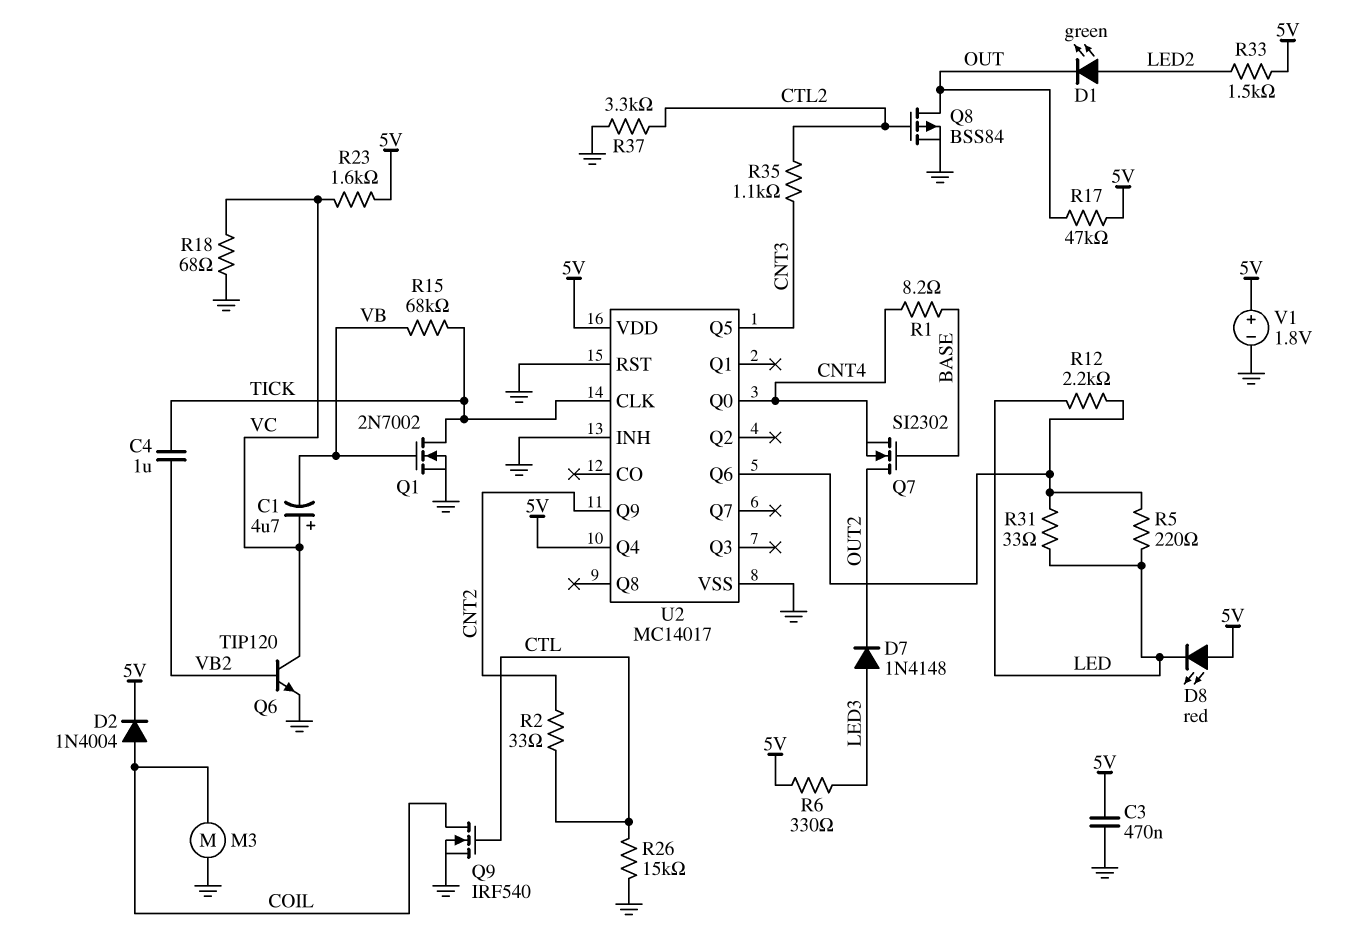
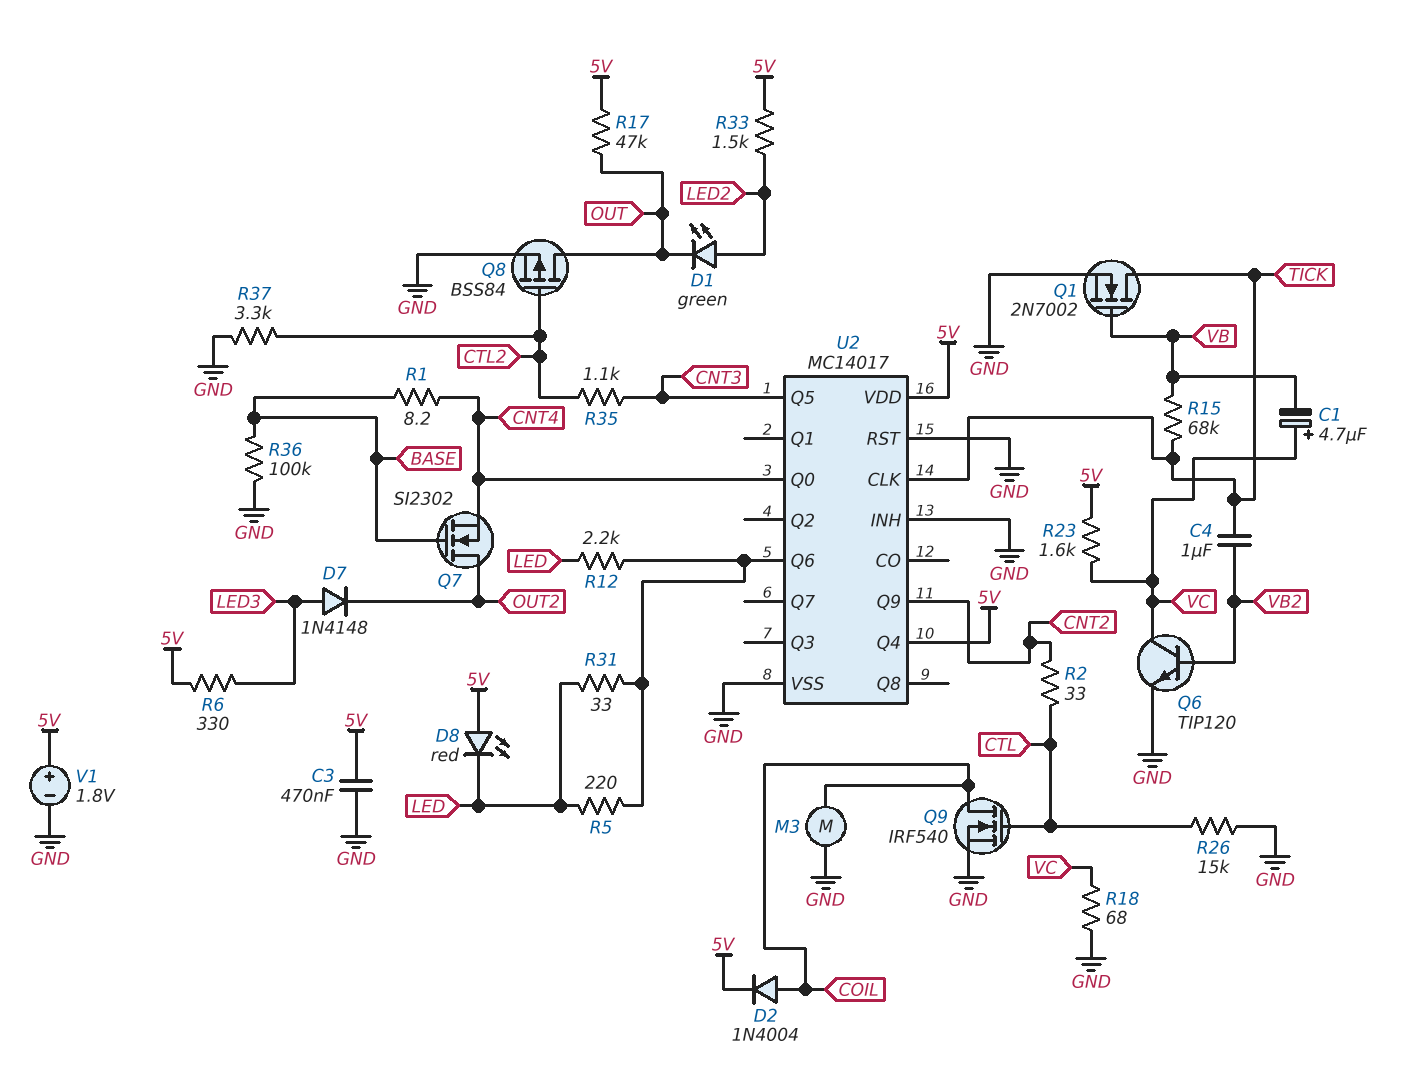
R36: none -> 100k (BASE, GND)

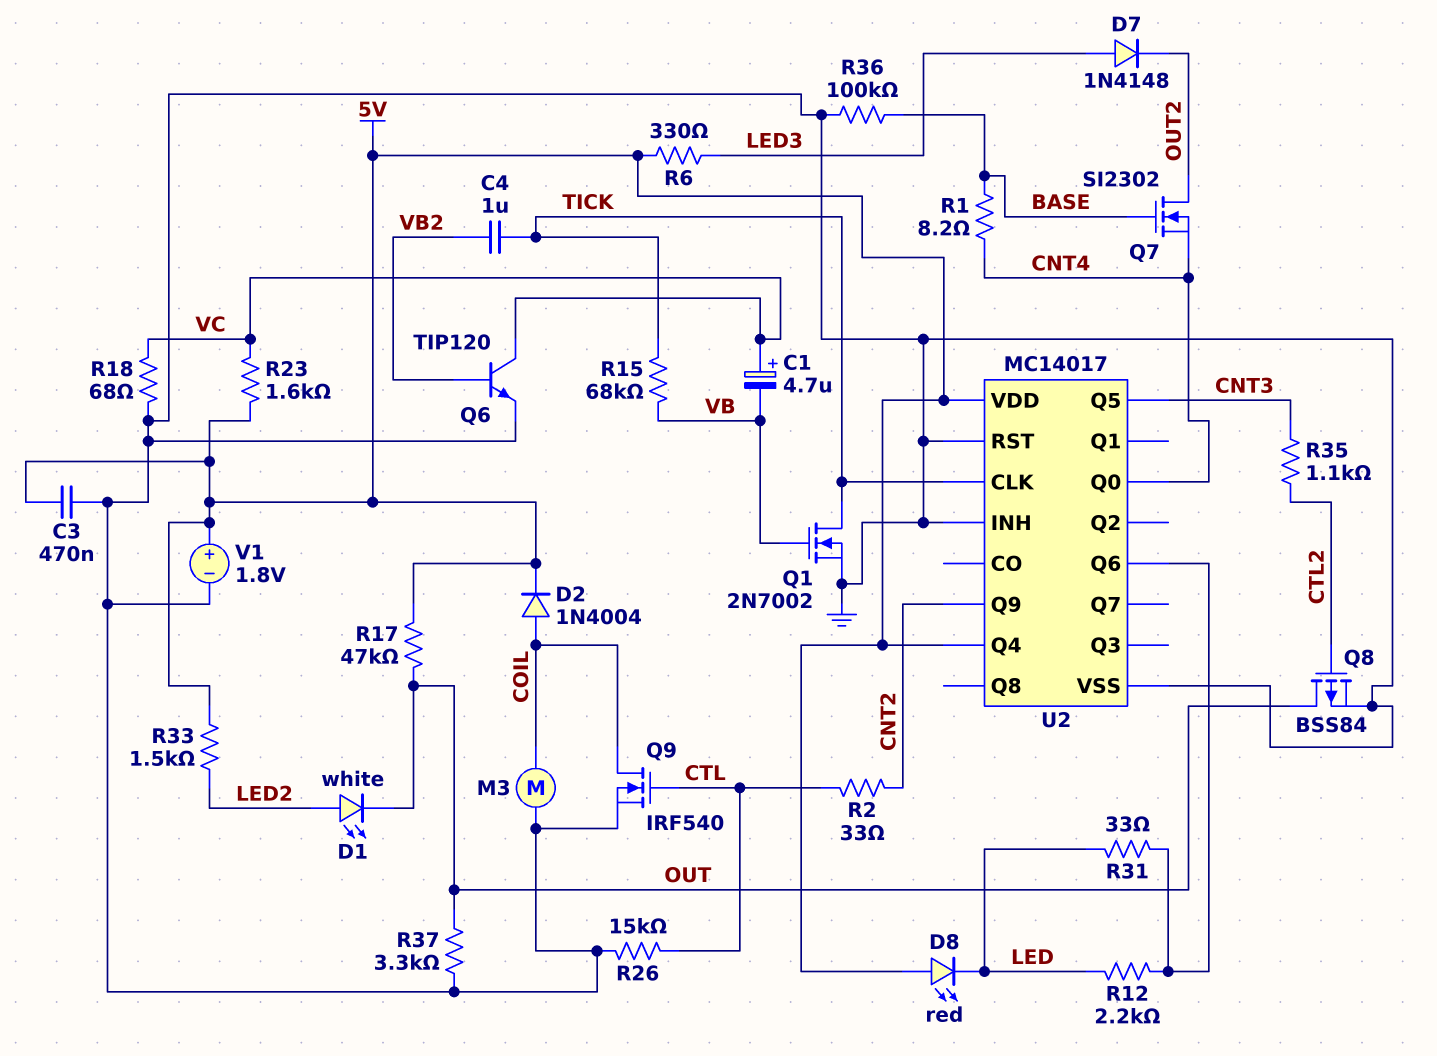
D1: LED green (A LED2, K OUT) -> LED white (A LED2, K OUT)
R5: 220 (LED, U2/Q6) -> none
R37: 3.3k (CTL2, GND) -> 3.3k (GND, OUT)

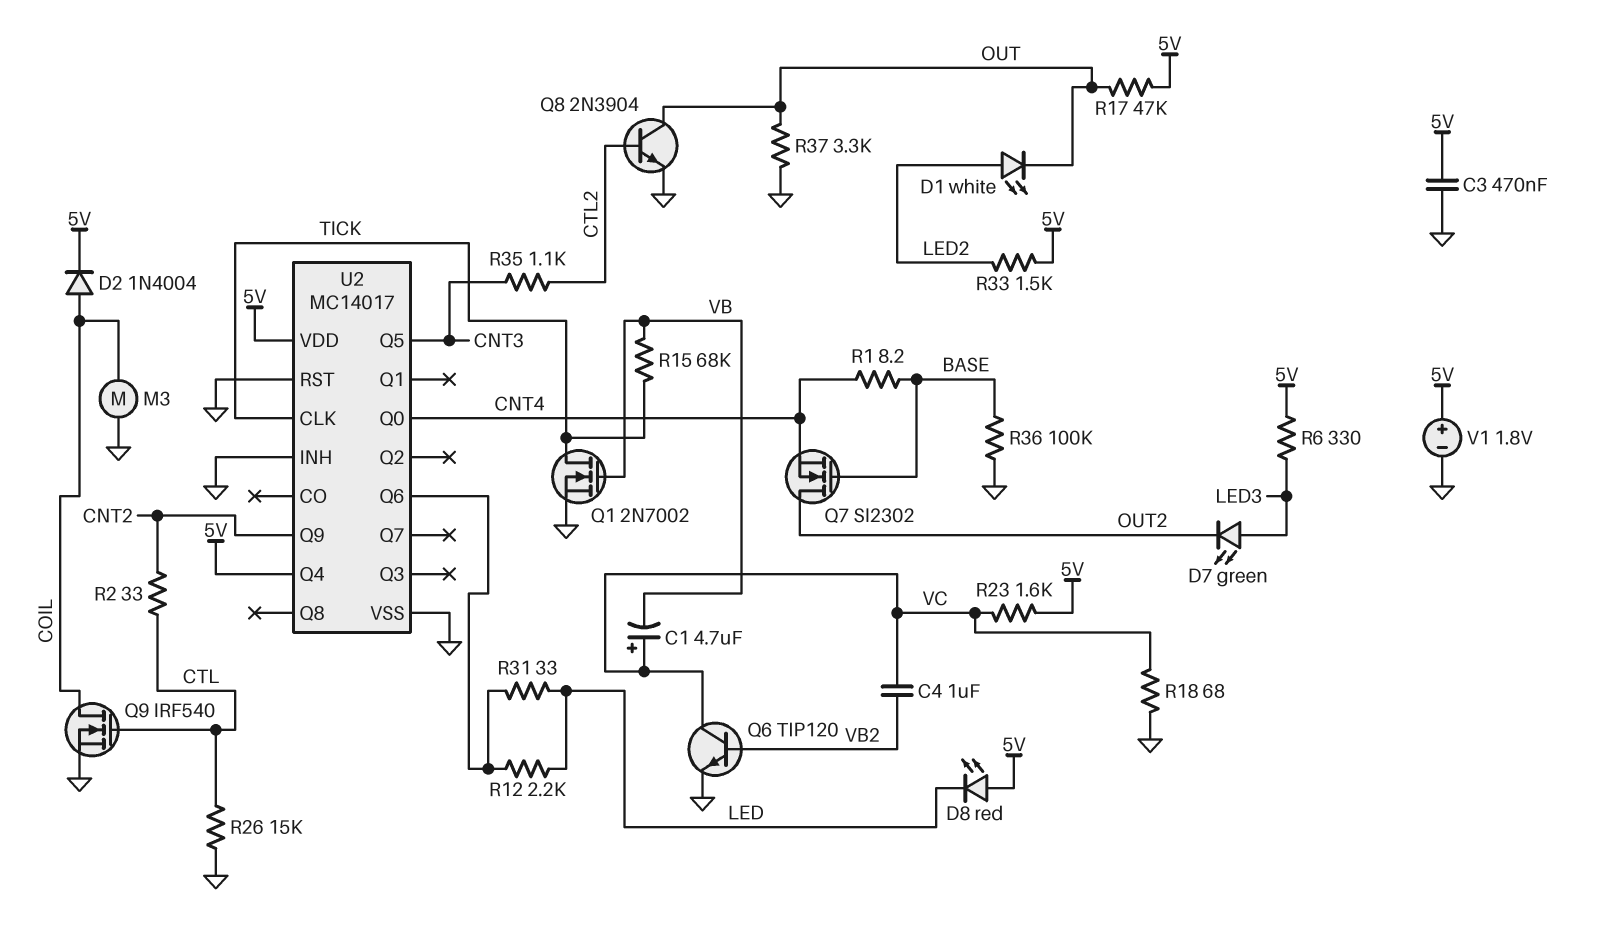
C4: 1uF (TICK, VB2) -> 1uF (VB2, VC)
D7: diode 1N4148 (A LED3, K OUT2) -> LED green (A LED3, K OUT2)
Q8: PMOS BSS84 (G CTL2, D OUT, S GND) -> NPN 2N3904 (B CTL2, C OUT, E GND)

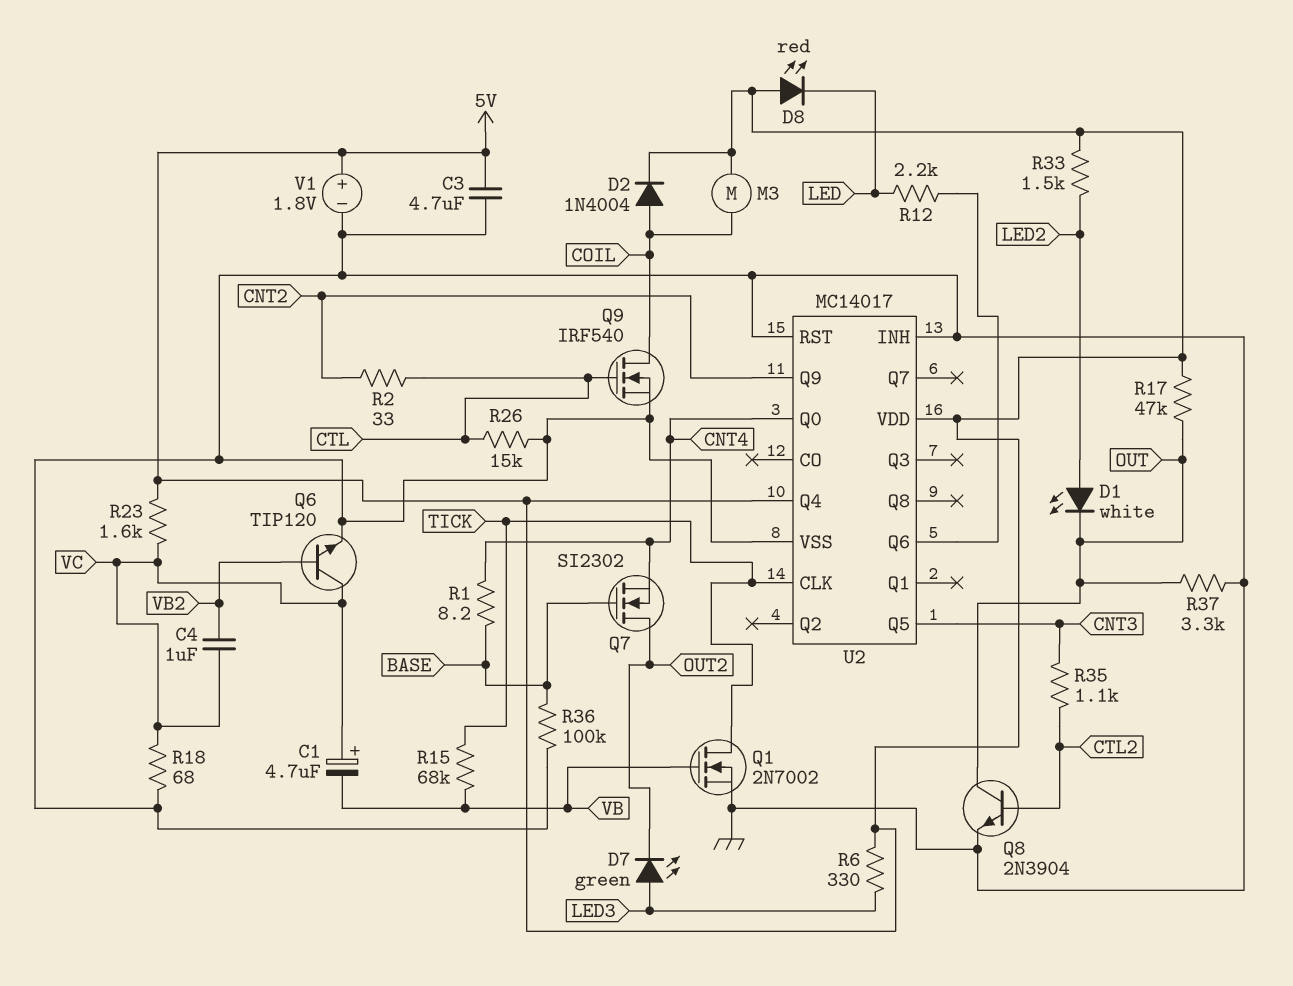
C3: 470nF (5V, GND) -> 4.7uF (5V, GND)
M3: motor (COIL, GND) -> motor (5V, COIL)
R31: 33 (LED, U2/Q6) -> none

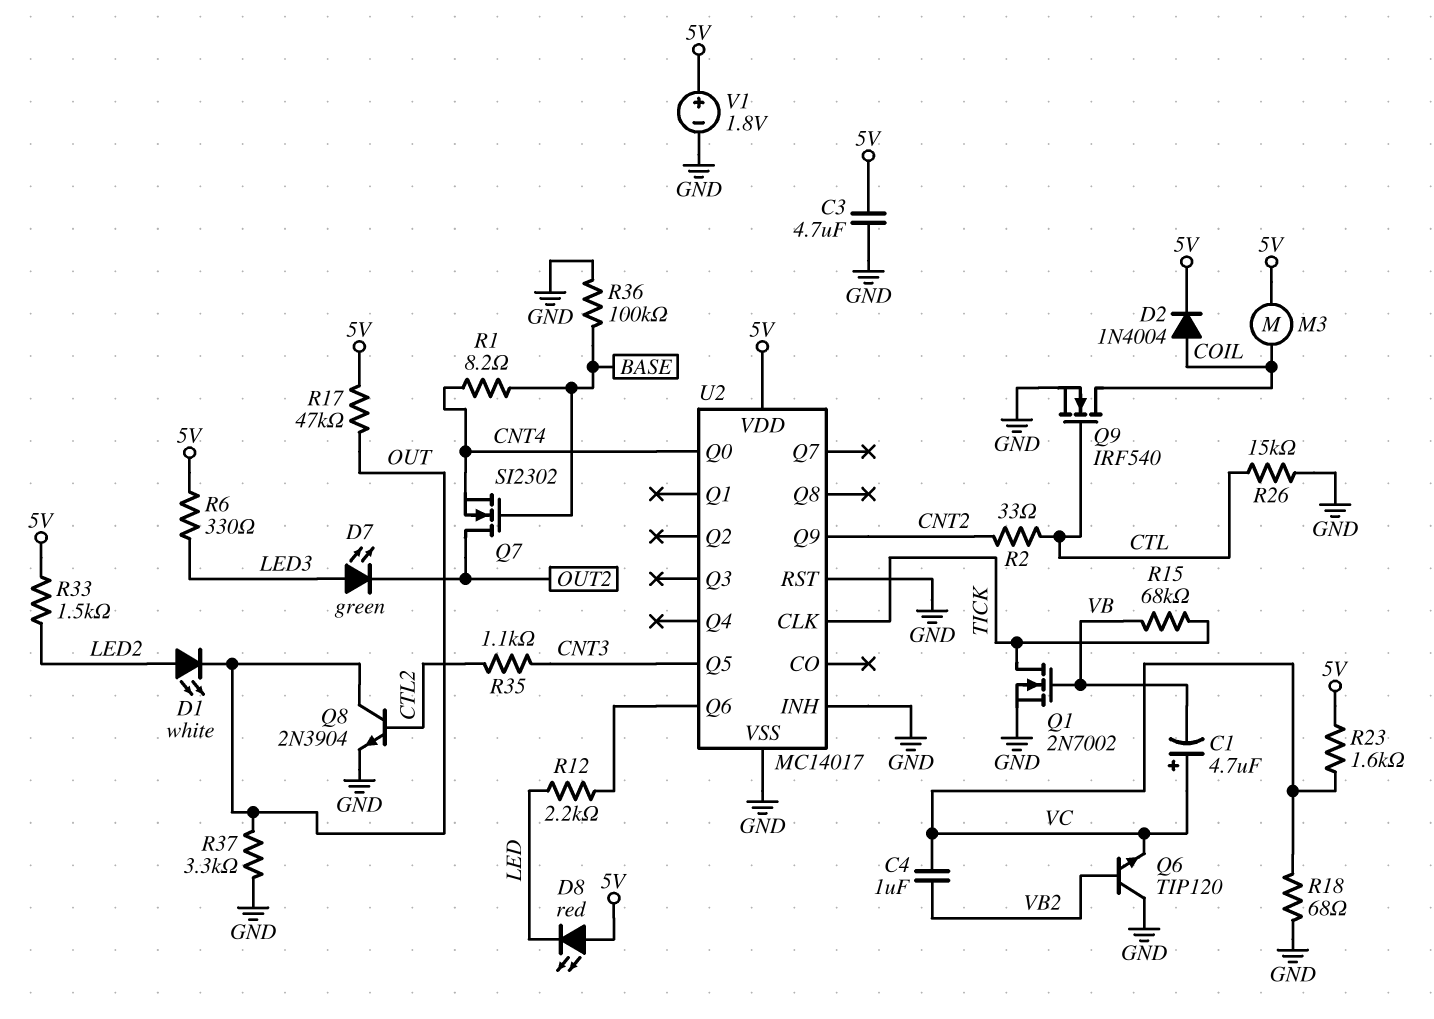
Q6: NPN TIP120 (B VB2, C VC, E GND) -> NPN TIP120 (B VB2, C GND, E VC)
U2 pin Q4: 5V -> none

